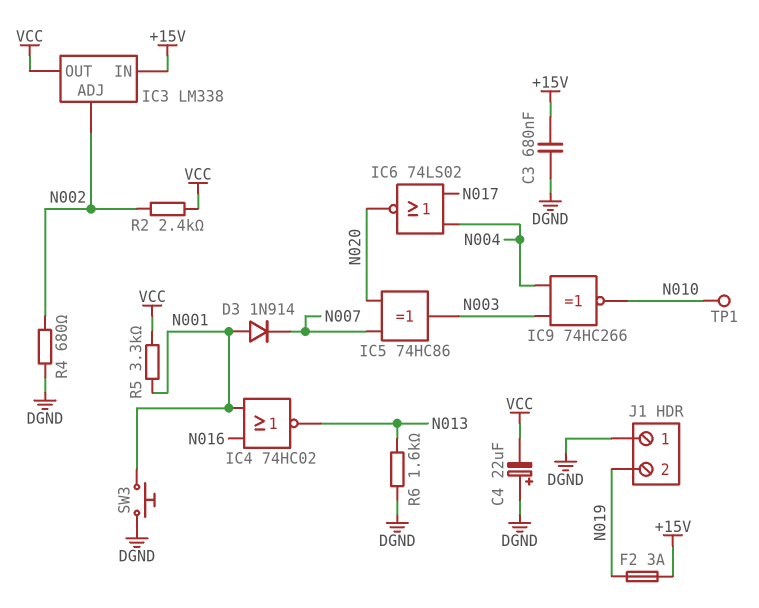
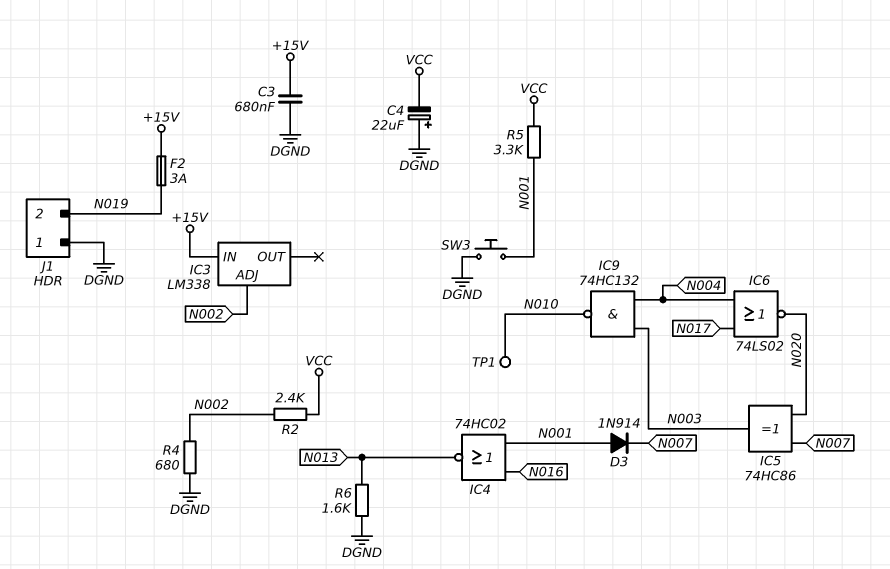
IC3 pin OUT: VCC -> none
IC9: XNOR 74HC266 (in N003, in N004, out N010) -> NAND 74HC132 (in N003, in N004, out N010)

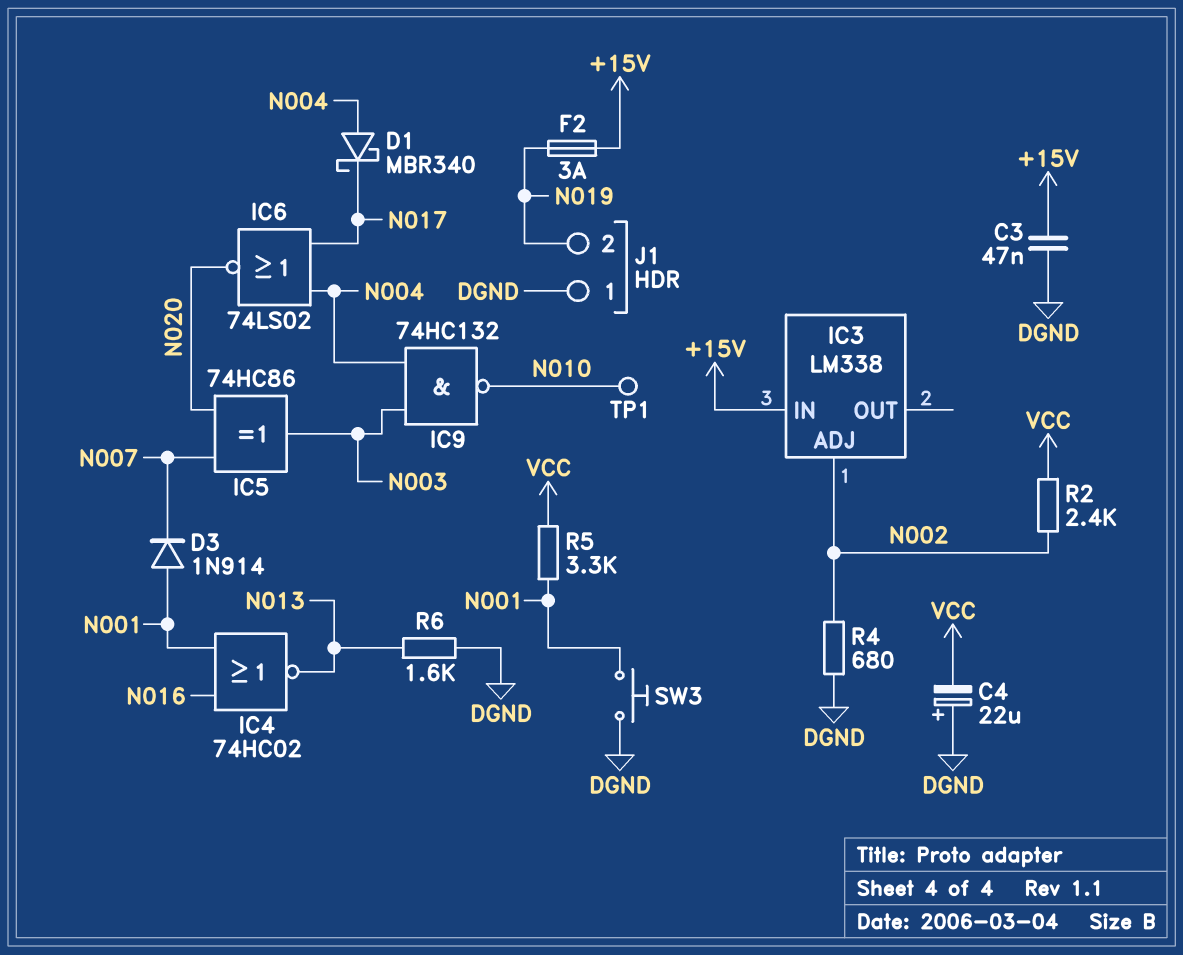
C3: 680nF (+15V, DGND) -> 47nF (+15V, DGND)
D1: none -> schottky MBR340 (A N004, K N017)

